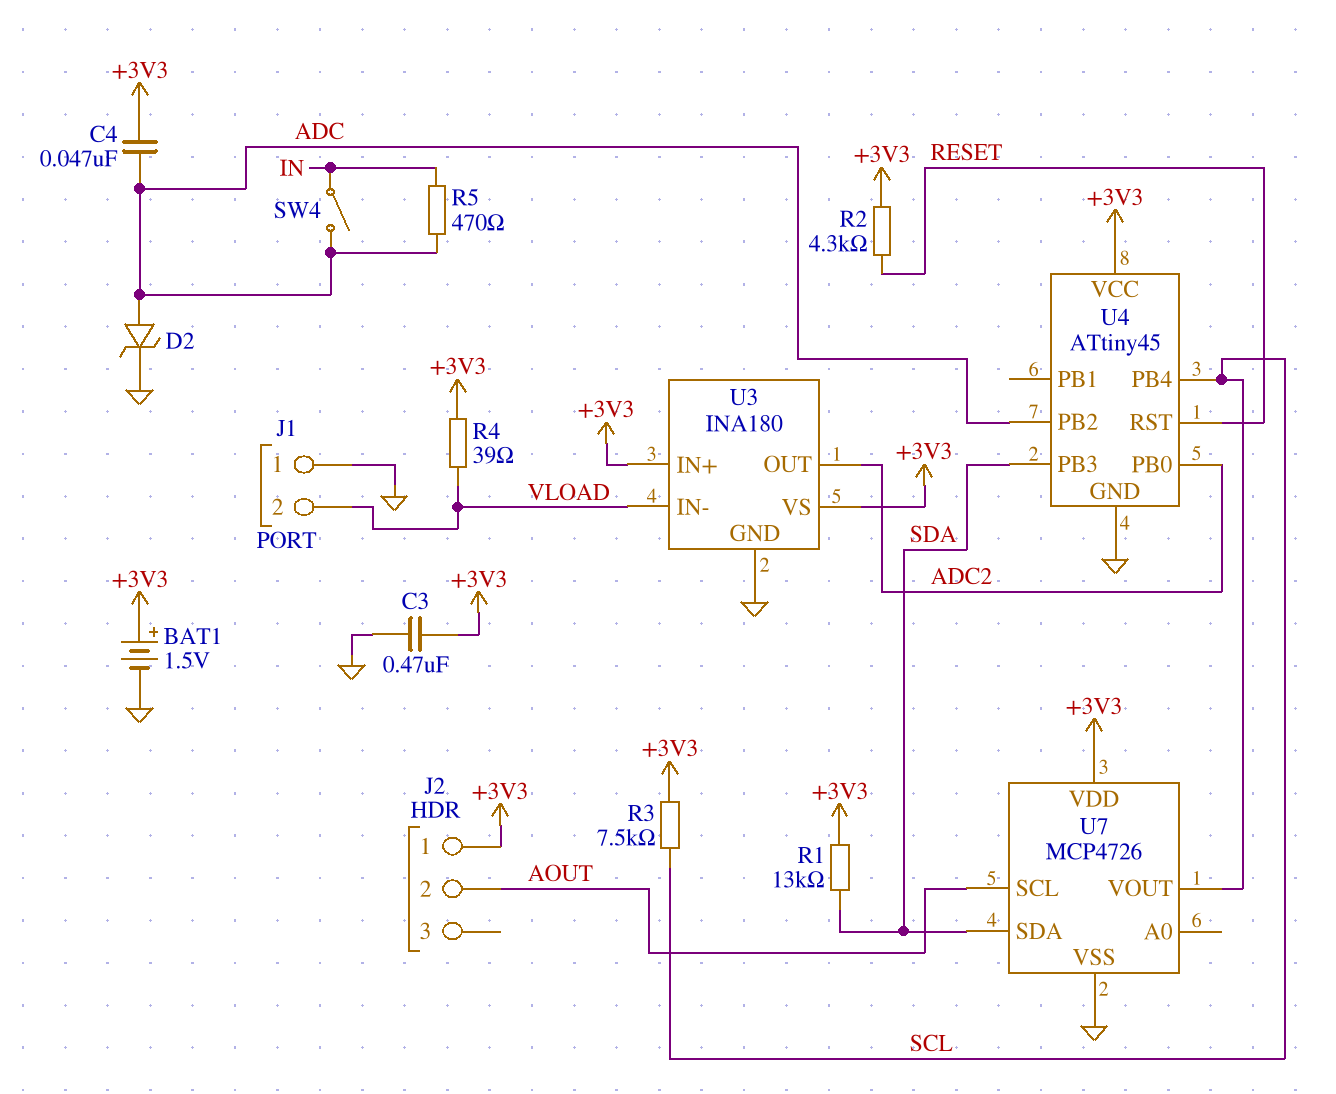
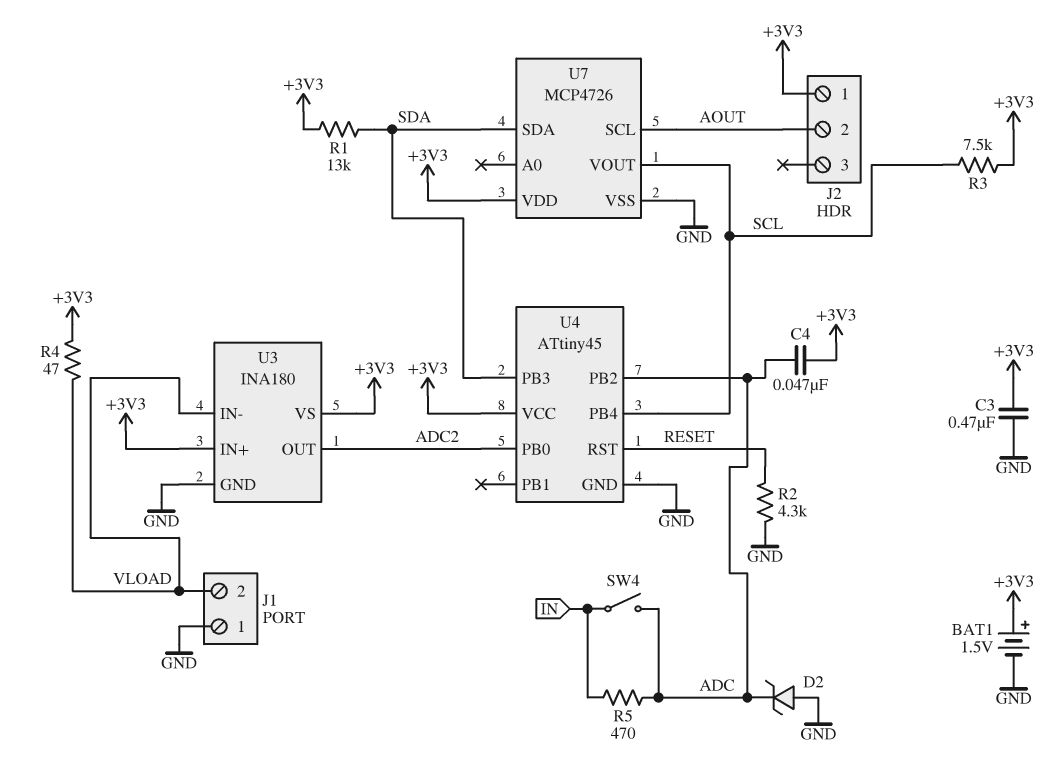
D2: zener (A ADC, K GND) -> zener (A GND, K ADC)
R2: 4.3k (+3V3, RESET) -> 4.3k (GND, RESET)
R4: 39 (+3V3, VLOAD) -> 47 (+3V3, VLOAD)

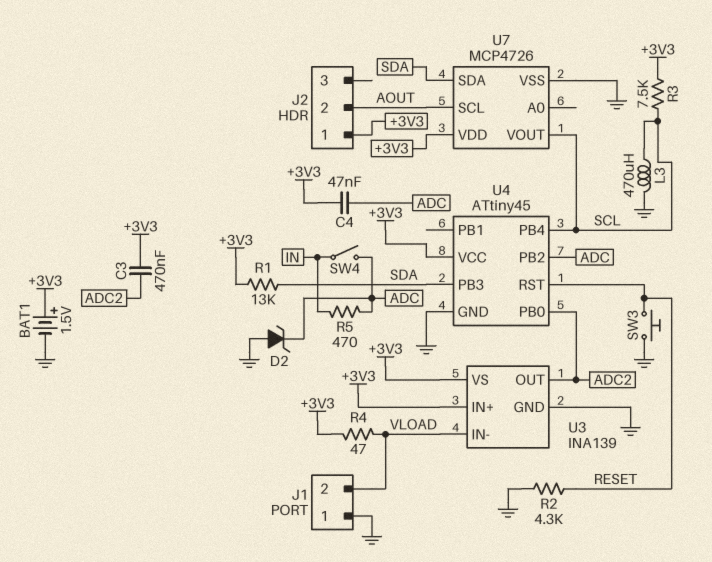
C3: 470nF (+3V3, GND) -> 470nF (+3V3, ADC2)
L3: none -> 470uH (GND, SCL)
SW3: none -> button (GND, RESET)
U3: INA180 -> INA139

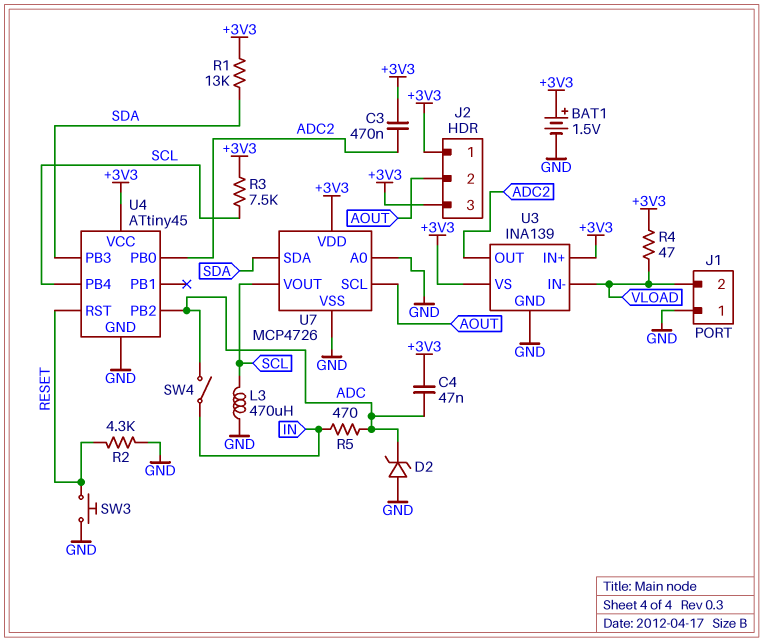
J2 pin 3: none -> +3V3
U7 pin A0: none -> GND

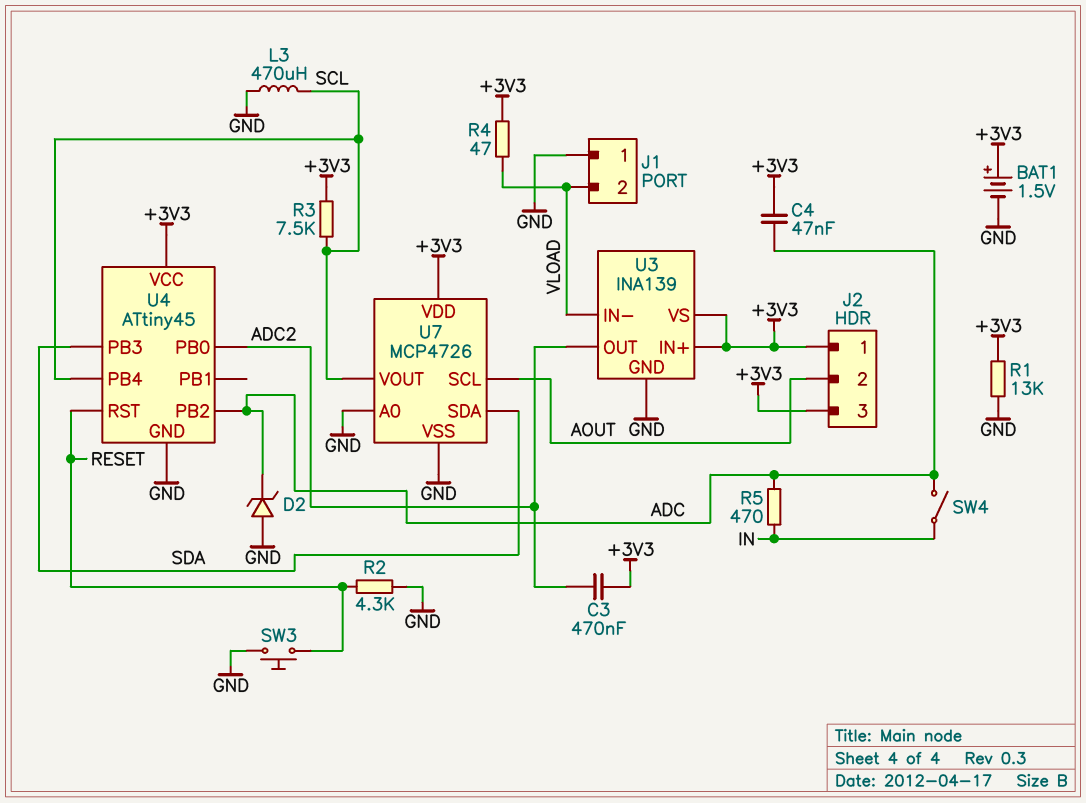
R1: 13k (+3V3, SDA) -> 13k (+3V3, GND)

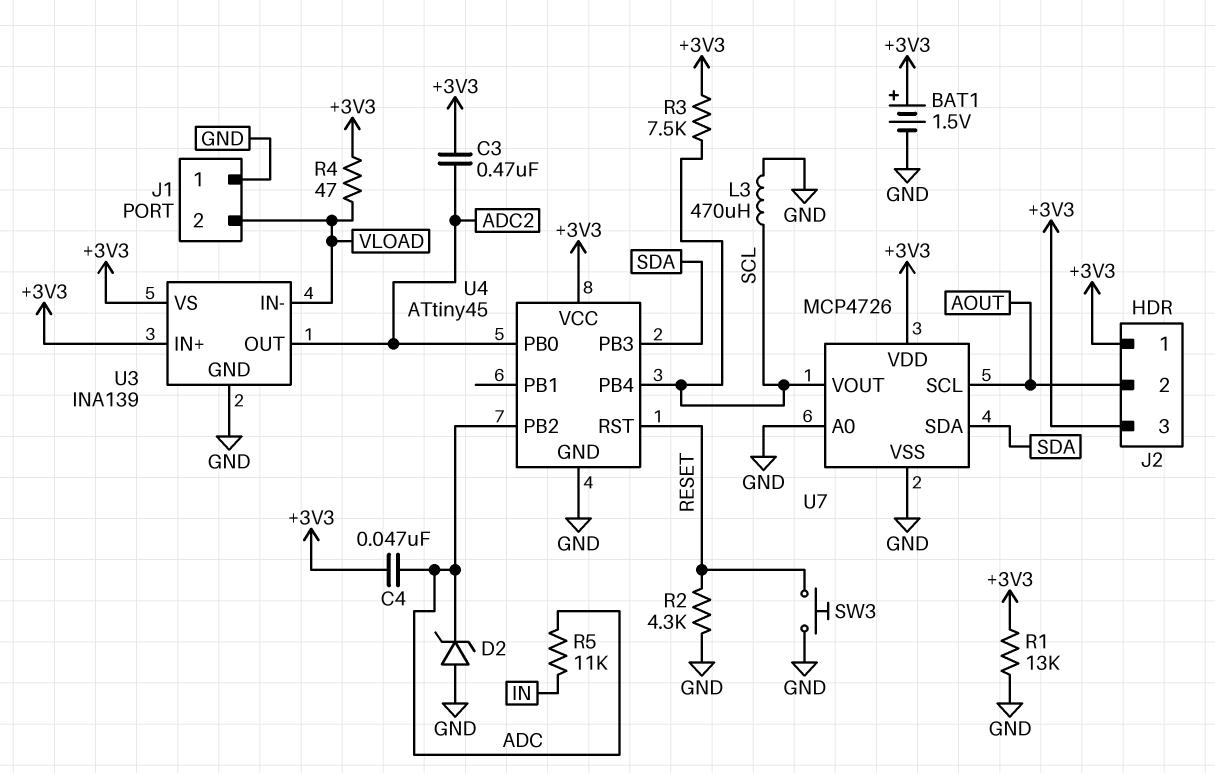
R5: 470 (ADC, IN) -> 11k (ADC, IN)
SW4: switch (ADC, IN) -> none

